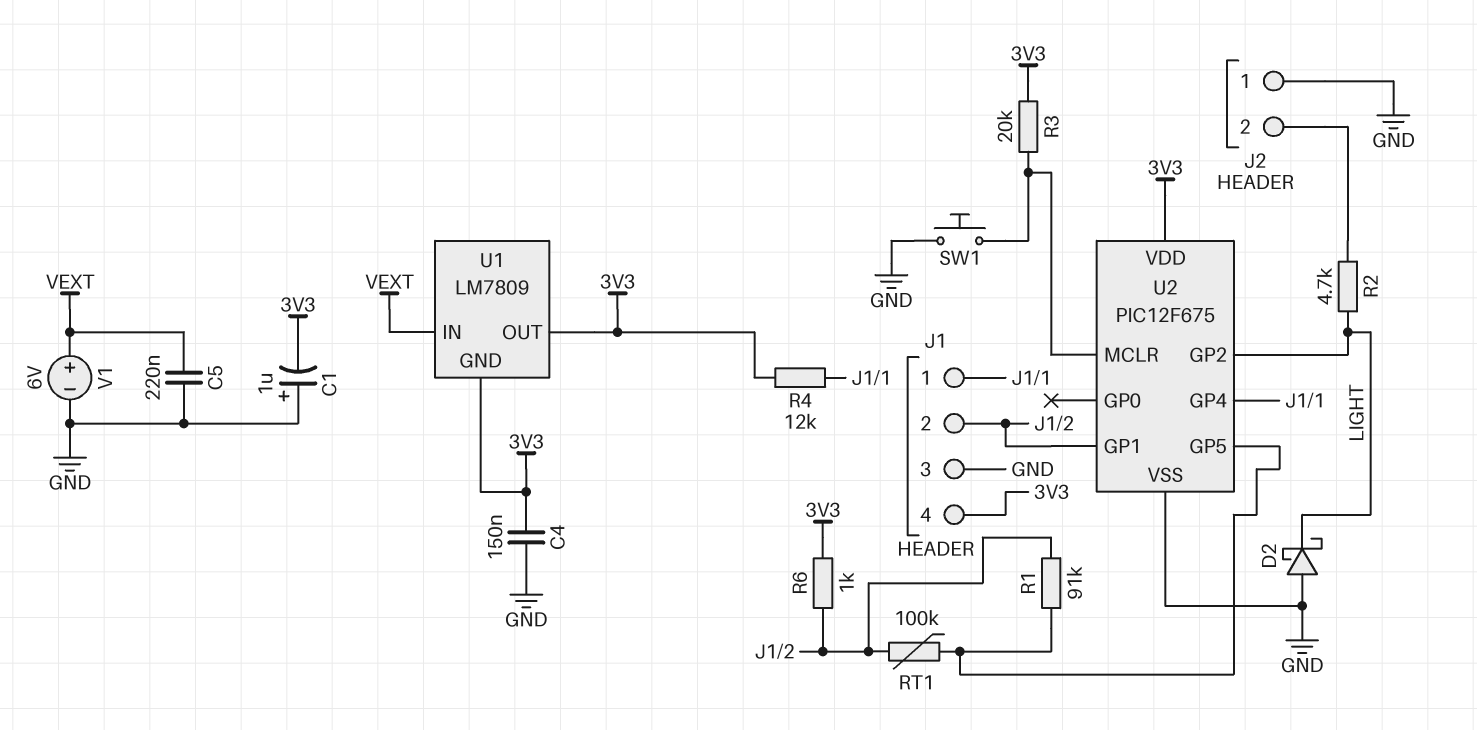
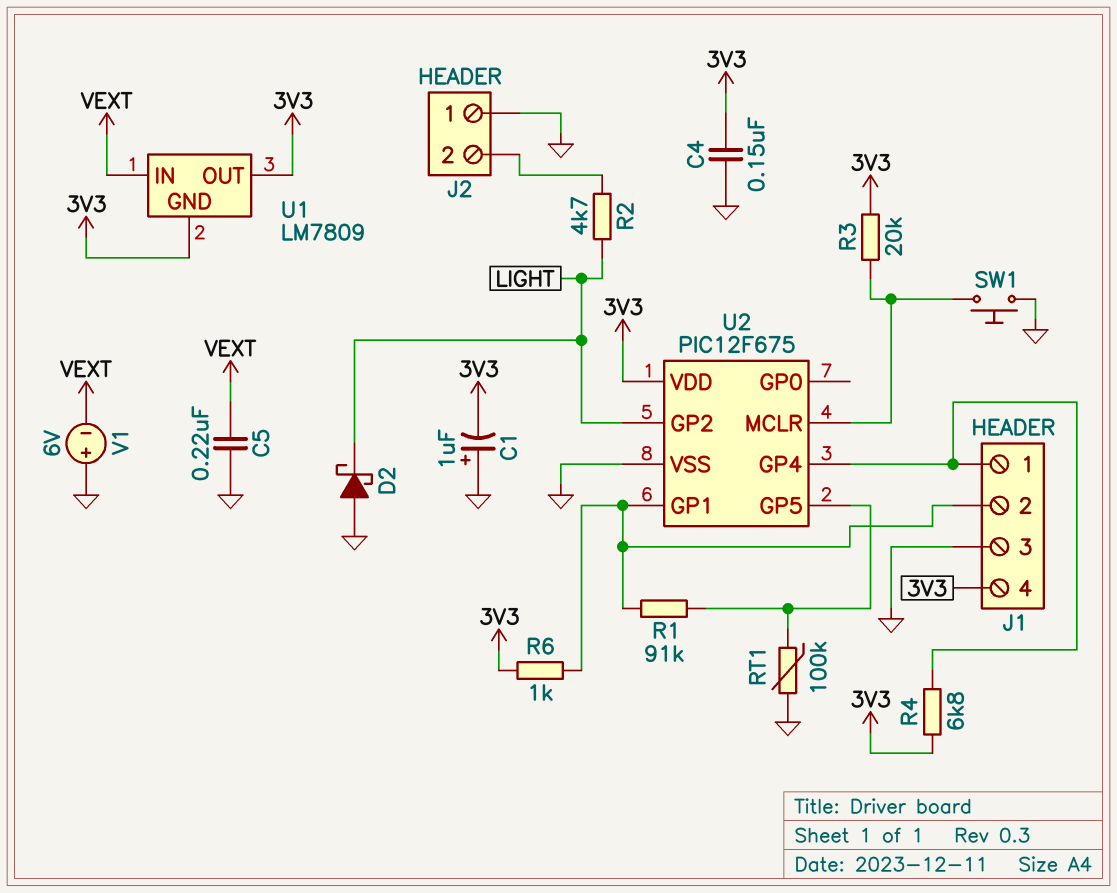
R4: 12k (3V3, J1/1) -> 6.8k (3V3, J1/1)
RT1: 100k (J1/2, U2/GP5) -> 100k (GND, U2/GP5)
V1: 6V (plus VEXT, minus GND) -> 6V (plus GND, minus VEXT)

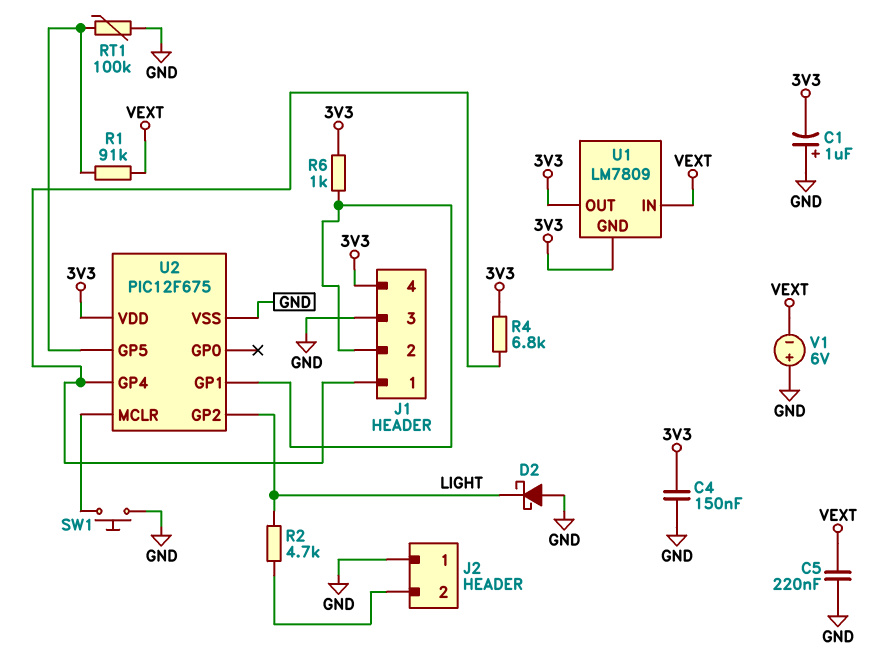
R1: 91k (J1/2, U2/GP5) -> 91k (U2/GP5, VEXT)
R3: 20k (3V3, U2/MCLR) -> none

